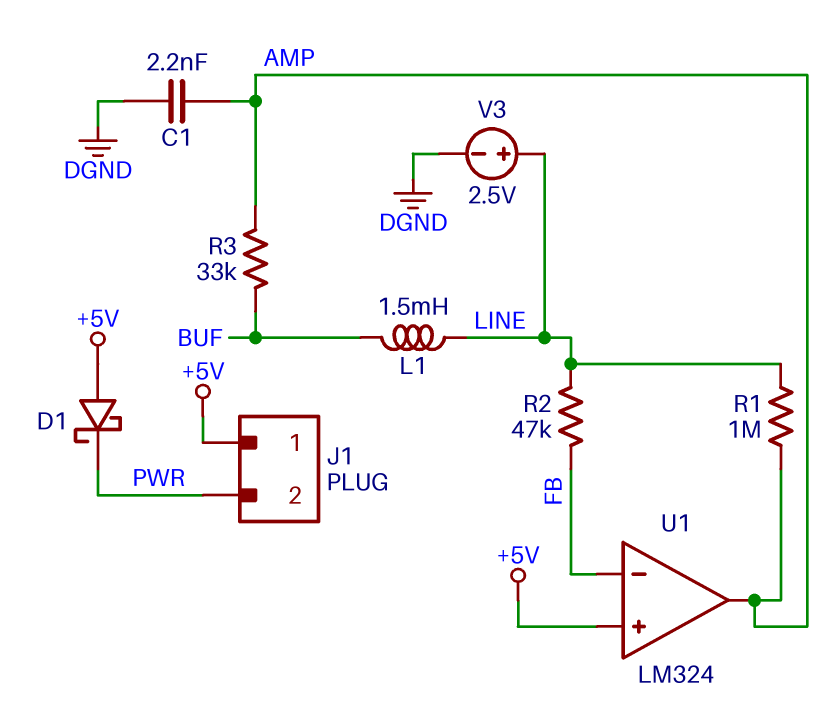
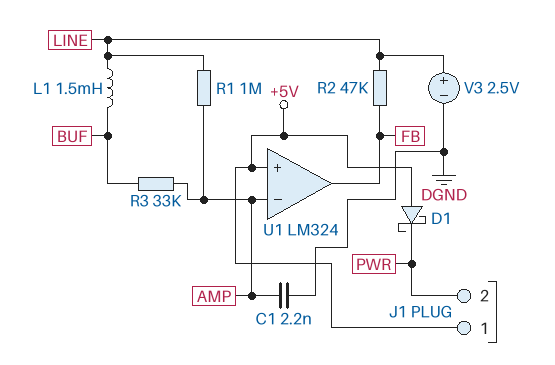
U1 pin in-: FB -> AMP
U1 pin out: AMP -> FB

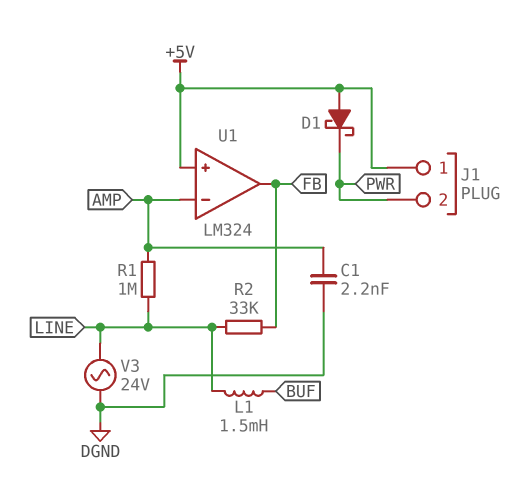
R2: 47k (FB, LINE) -> 33k (FB, LINE)
R3: 33k (AMP, BUF) -> none
V3: 2.5V (plus LINE, minus DGND) -> AC 24V (DGND, LINE)

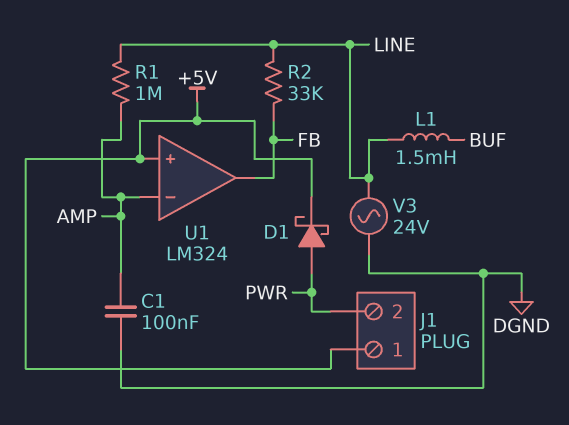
C1: 2.2nF (AMP, DGND) -> 100nF (AMP, DGND)
D1: schottky (A +5V, K PWR) -> schottky (A PWR, K +5V)

